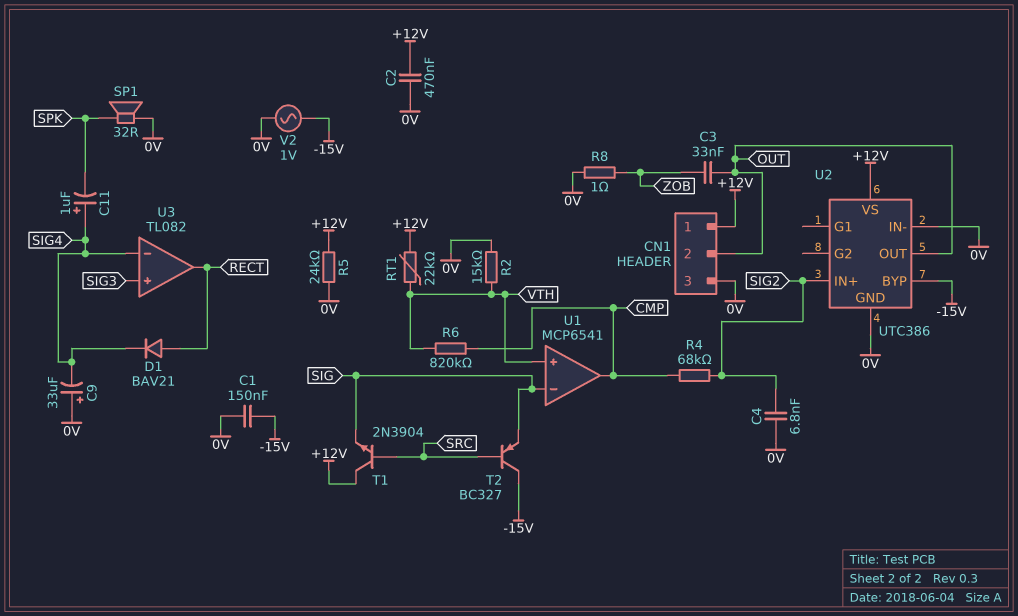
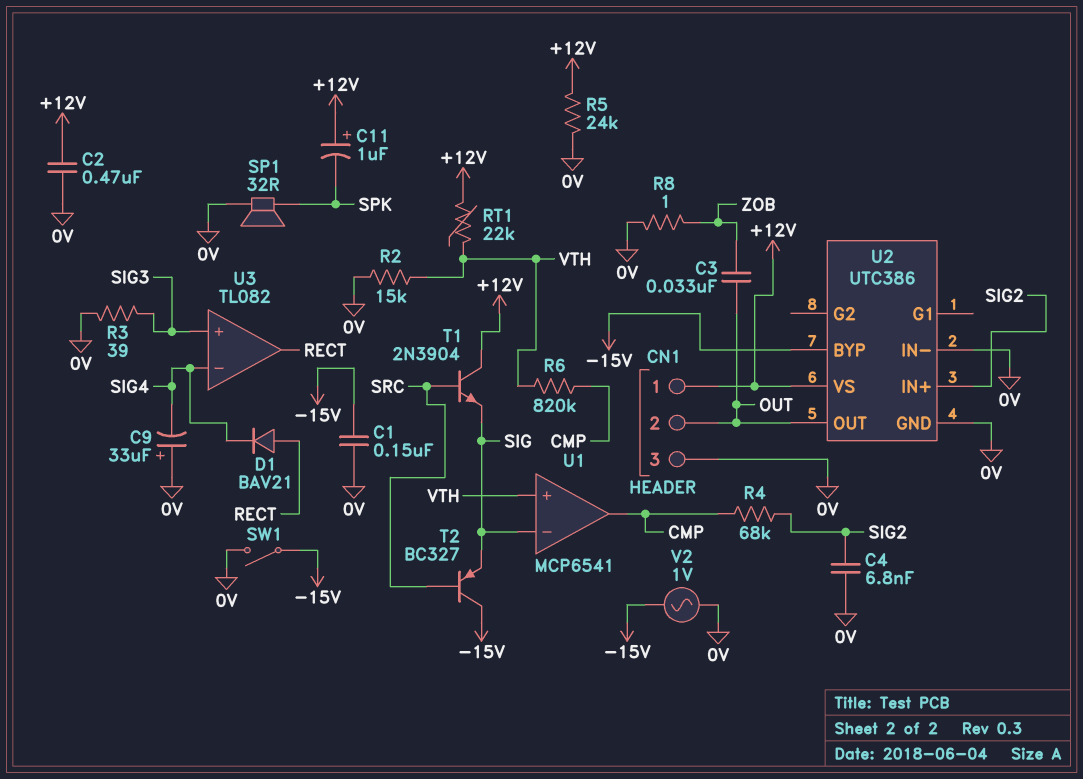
C11: 1uF (plus SIG4, minus SPK) -> 1uF (plus +12V, minus SPK)
R3: none -> 39 (0V, SIG3)
SW1: none -> switch (-15V, 0V)

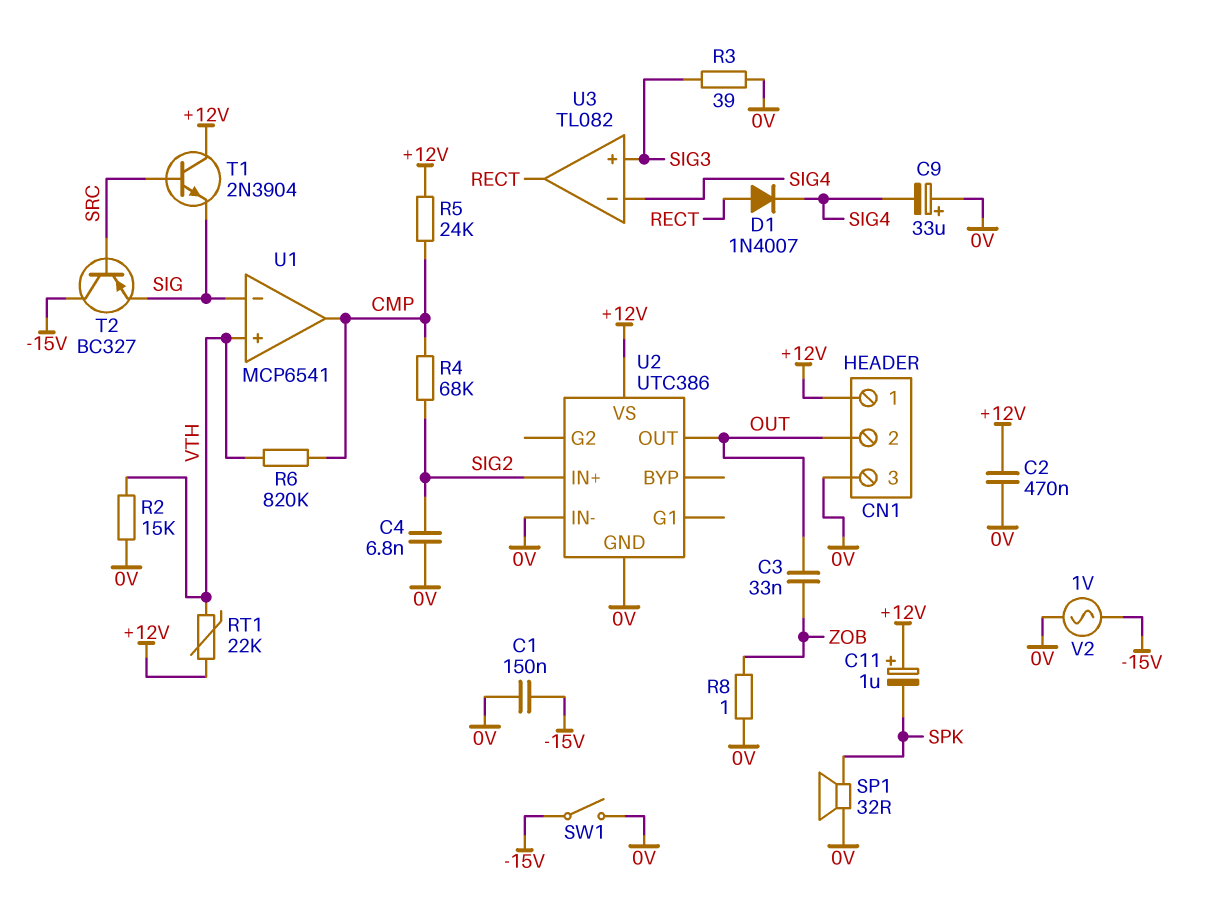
D1: diode BAV21 (A RECT, K SIG4) -> diode 1N4007 (A RECT, K SIG4)
R5: 24k (+12V, 0V) -> 24k (+12V, CMP)
U2 pin BYP: -15V -> none

